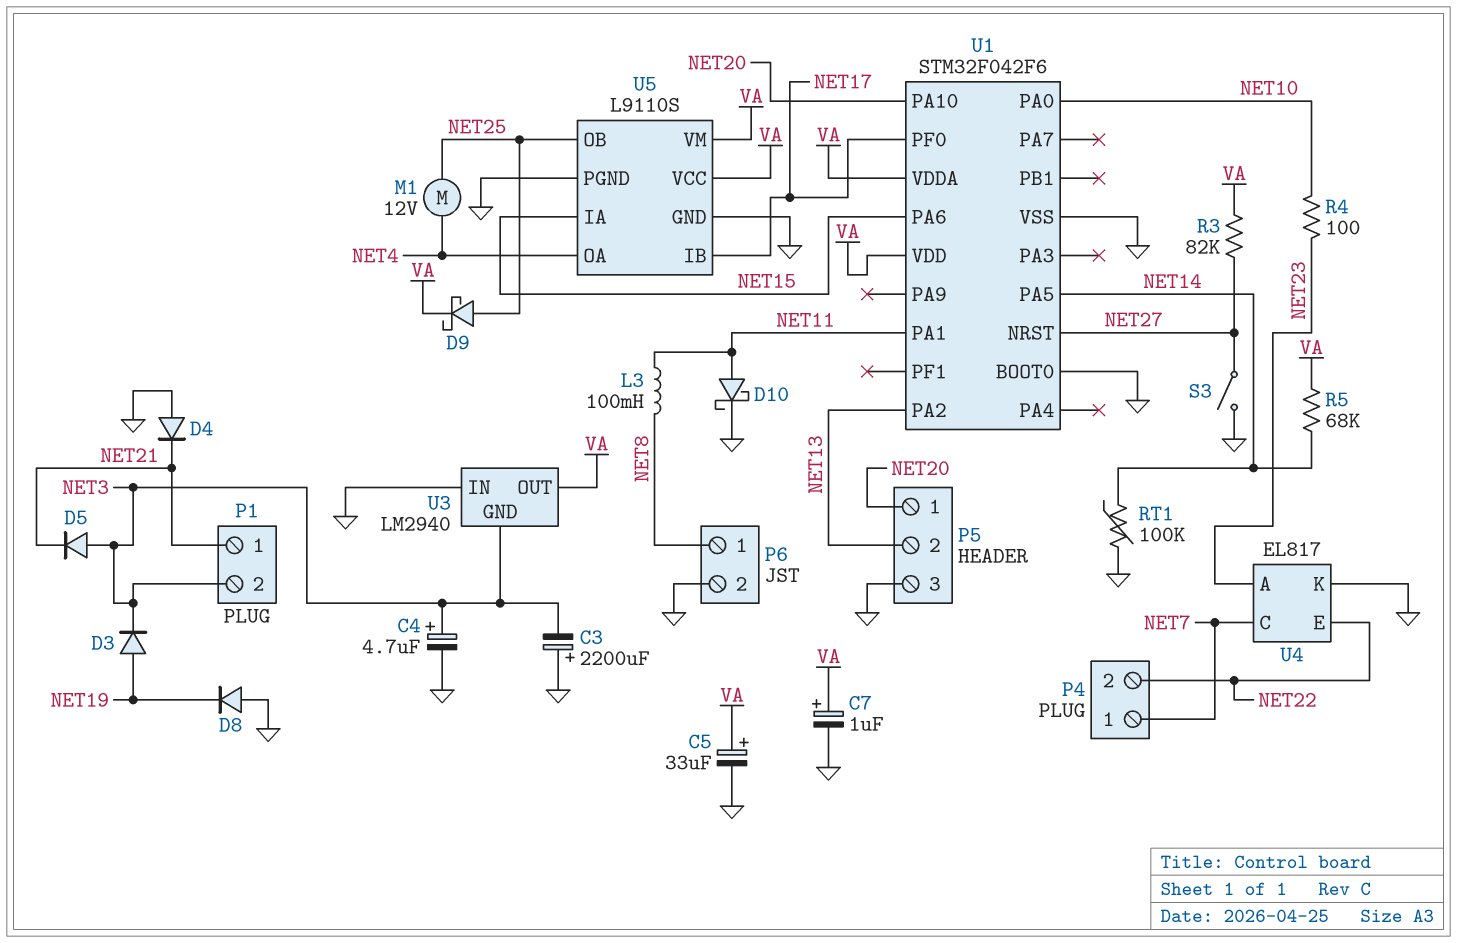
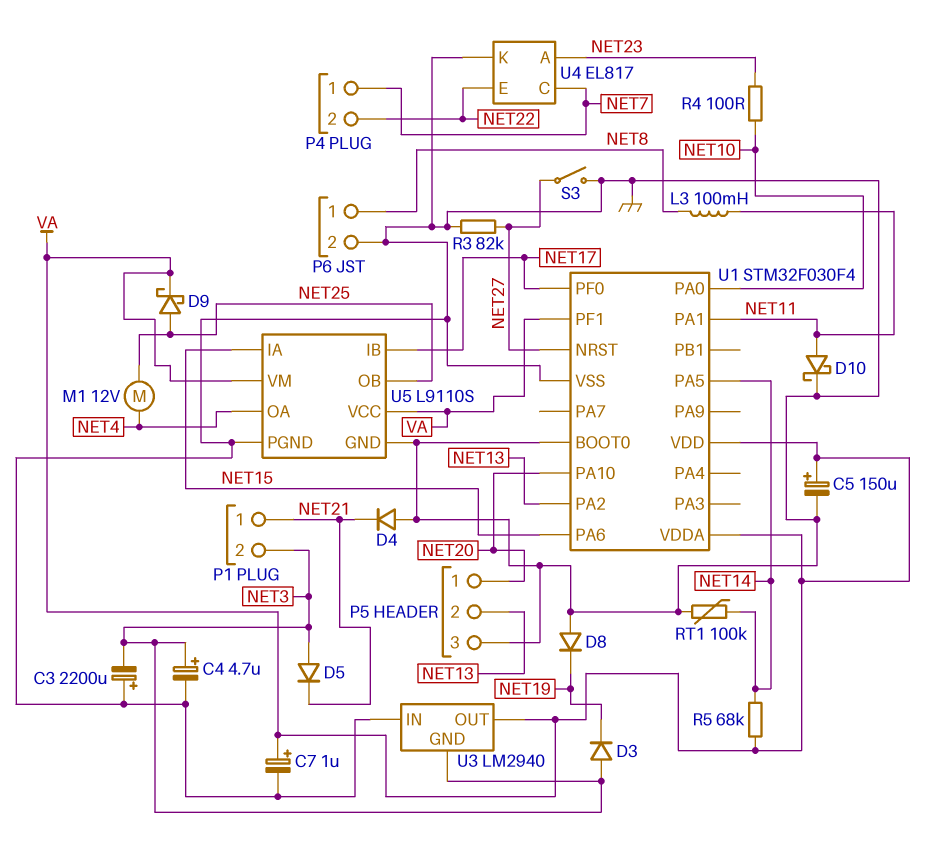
C5: 33uF (plus VA, minus GND) -> 150uF (plus VA, minus GND)
D3: diode (A NET19, K NET3) -> diode (A NET3, K NET19)
R3: 82k (NET27, VA) -> 82k (GND, NET27)
U1: STM32F042F6 -> STM32F030F4
U1 pin PF1: none -> VA

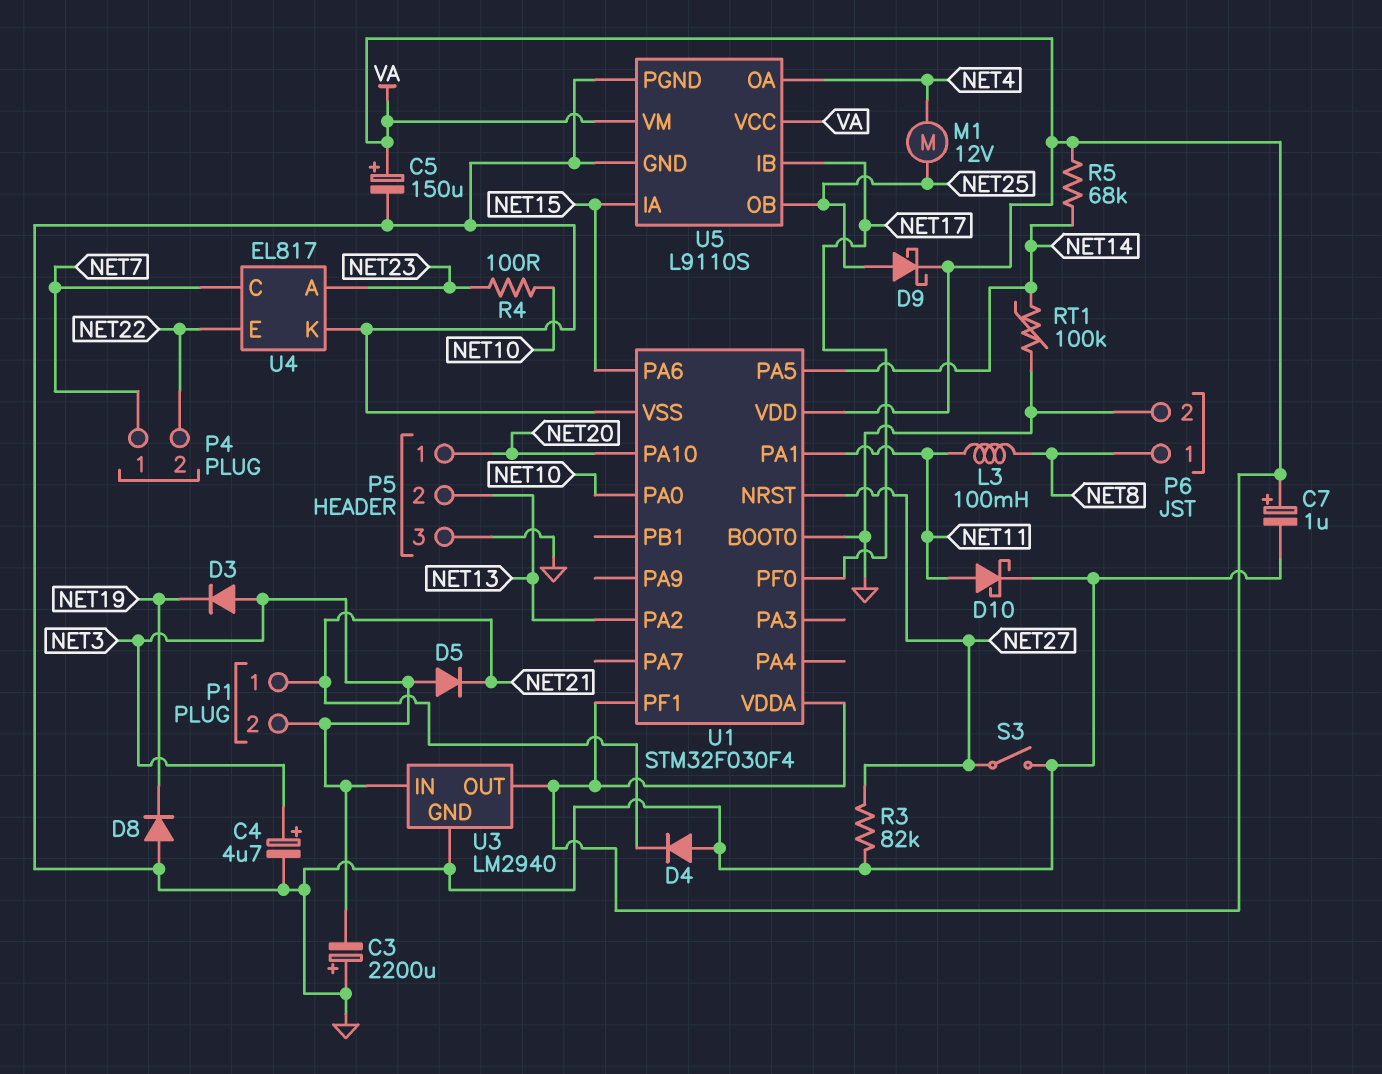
U3 pin GND: NET3 -> GND
U3 pin IN: GND -> NET3

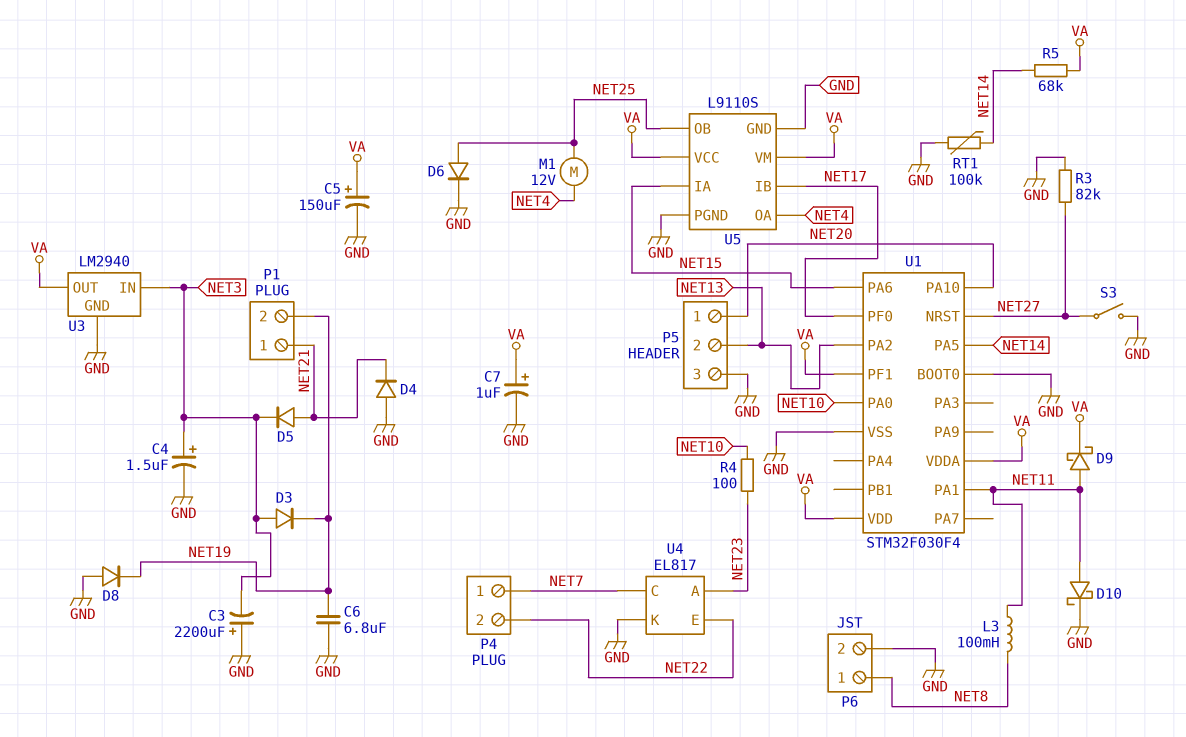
C4: 4.7uF (plus NET3, minus GND) -> 1.5uF (plus NET3, minus GND)
C6: none -> 6.8uF (GND, NET19)
D5: diode (A NET3, K NET21) -> diode (A NET21, K NET3)
D6: none -> diode (A NET25, K GND)
D9: schottky (A NET25, K VA) -> schottky (A NET11, K VA)
P1 pin 2: NET3 -> NET19

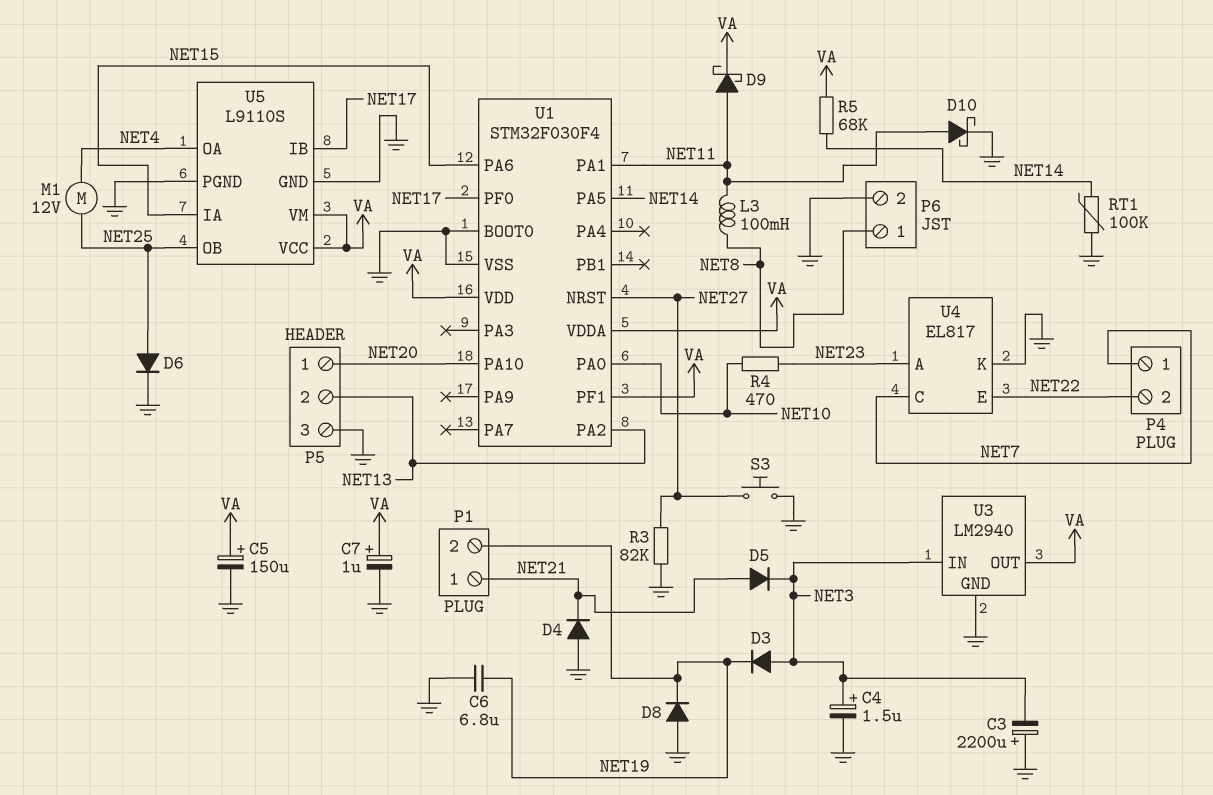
R4: 100 (NET10, NET23) -> 470 (NET10, NET23)
S3: switch (GND, NET27) -> button (GND, NET27)

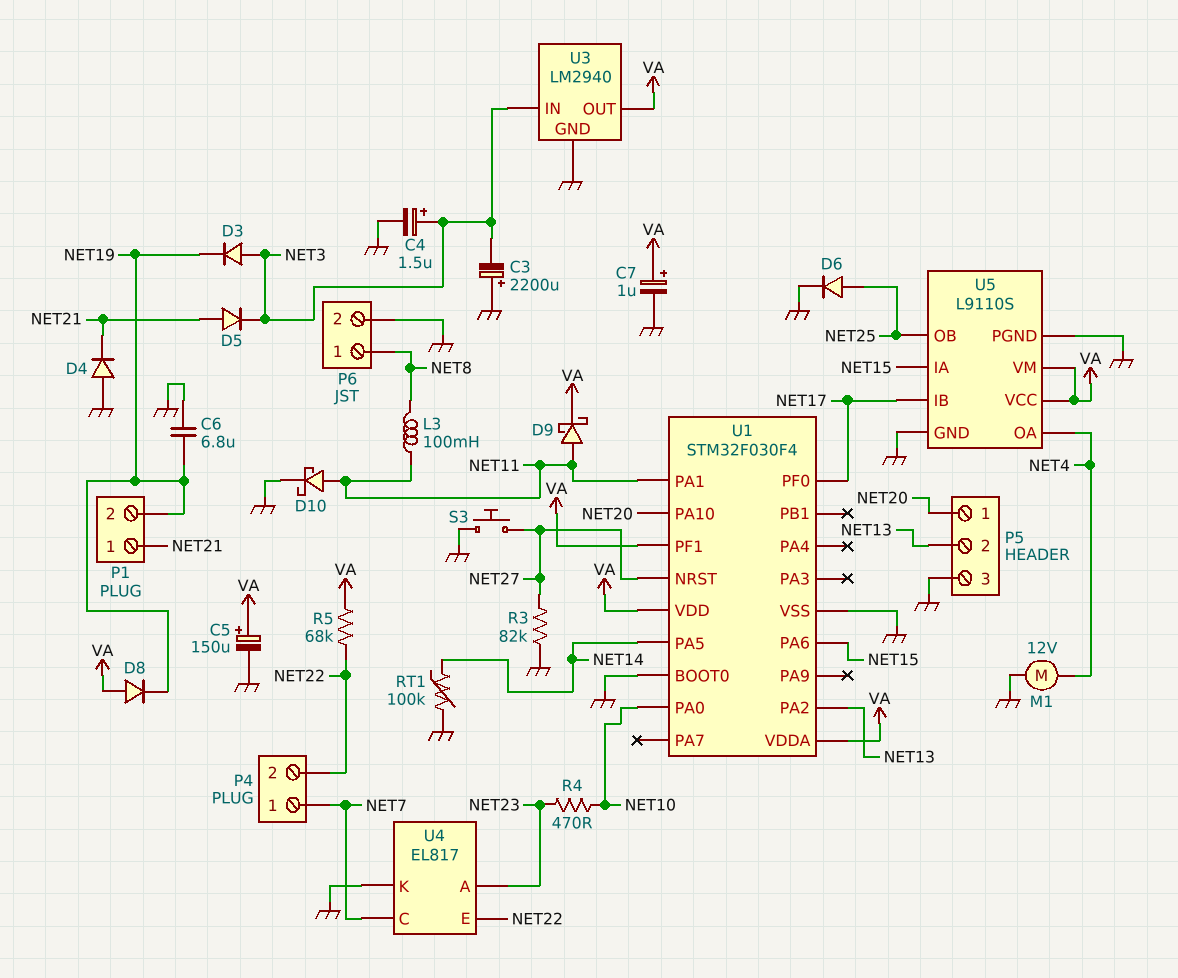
D8: diode (A GND, K NET19) -> diode (A VA, K NET19)
M1: motor 12V (NET4, NET25) -> motor 12V (GND, NET4)
R5: 68k (NET14, VA) -> 68k (NET22, VA)

